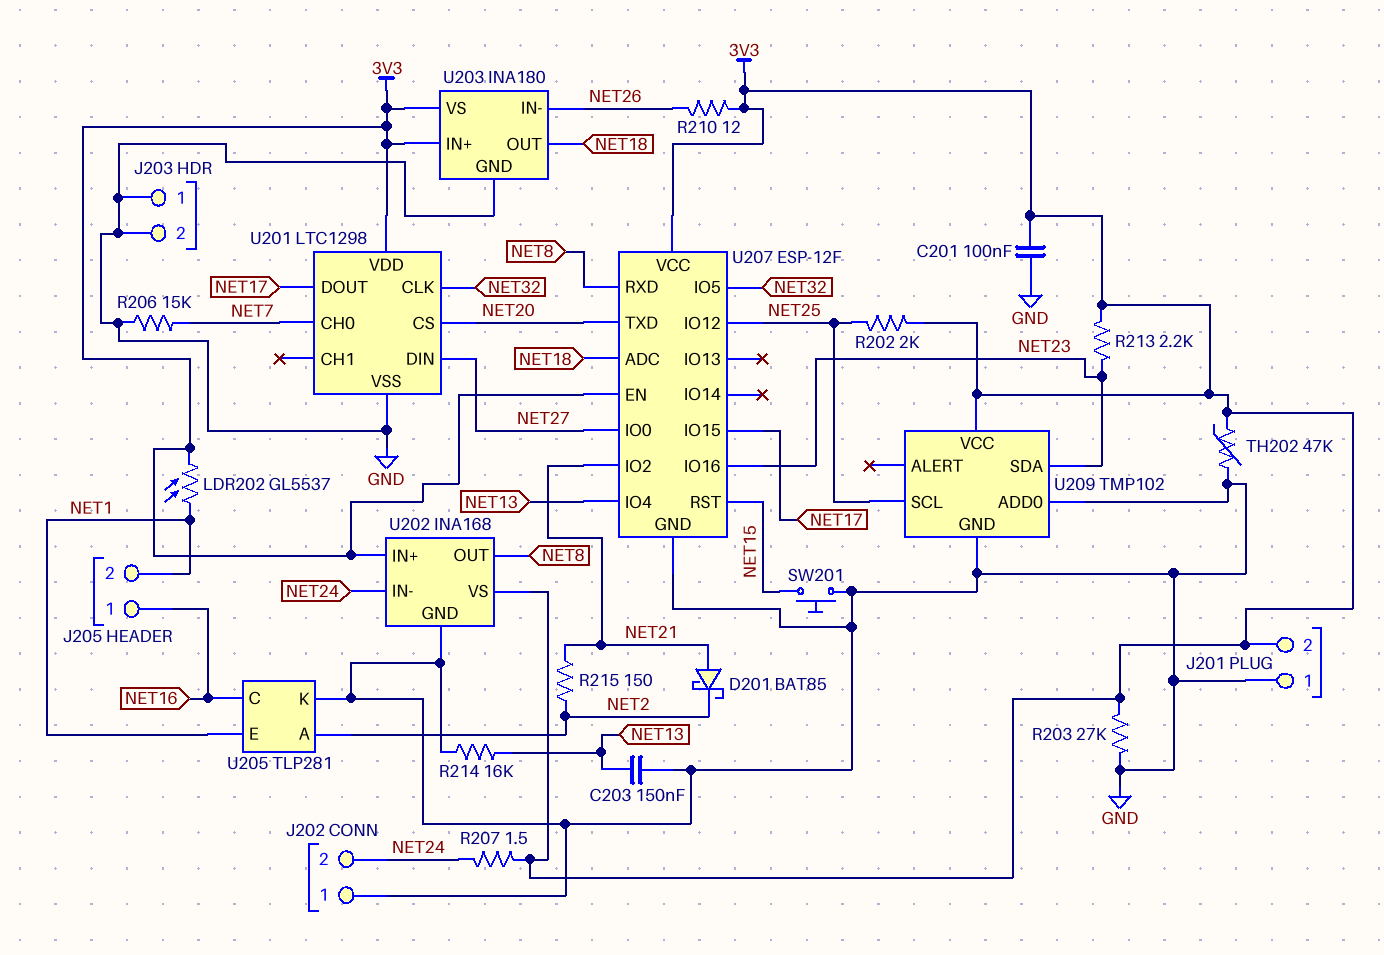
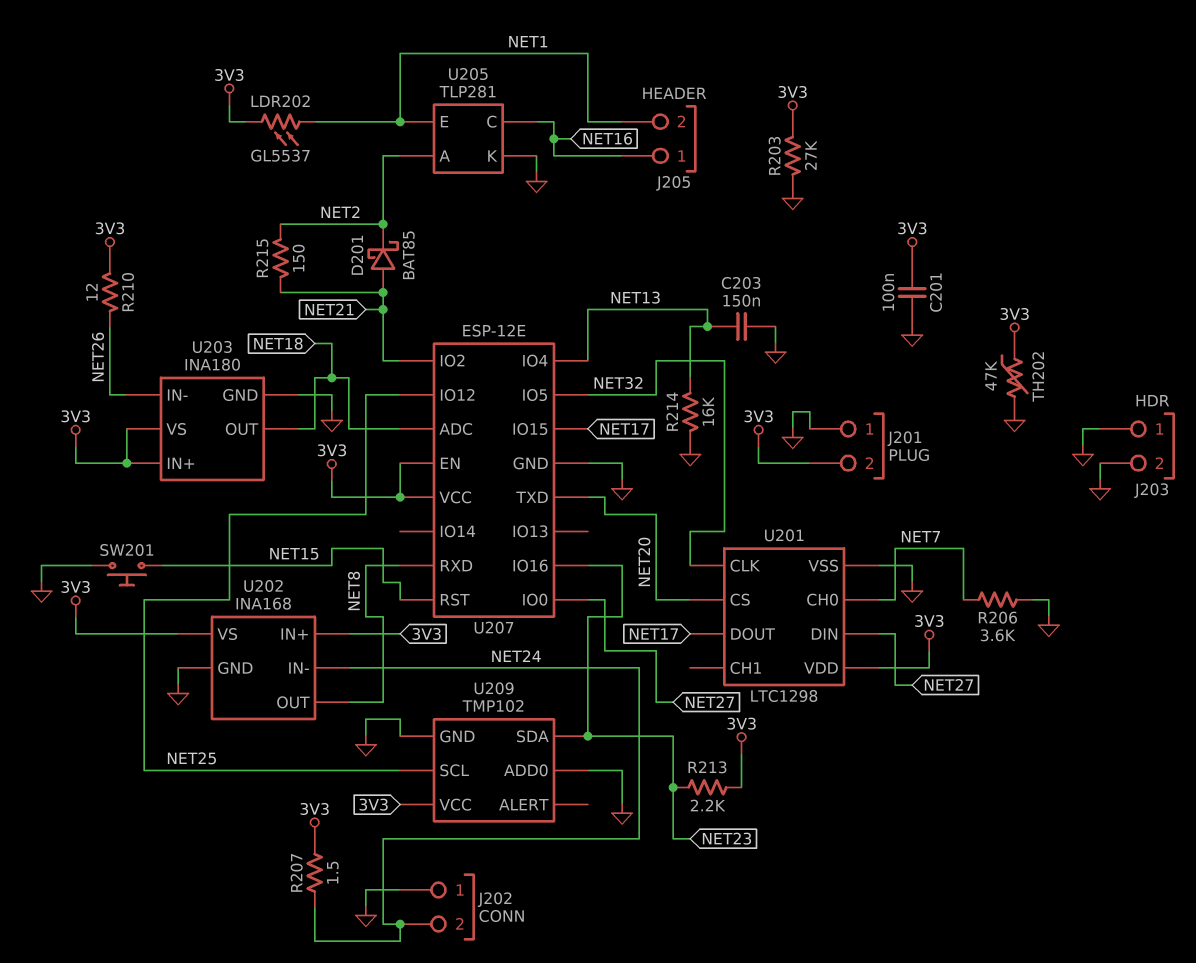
R202: 2k (3V3, NET25) -> none
R206: 15k (GND, NET7) -> 3.6k (GND, NET7)
U207: ESP-12F -> ESP-12E

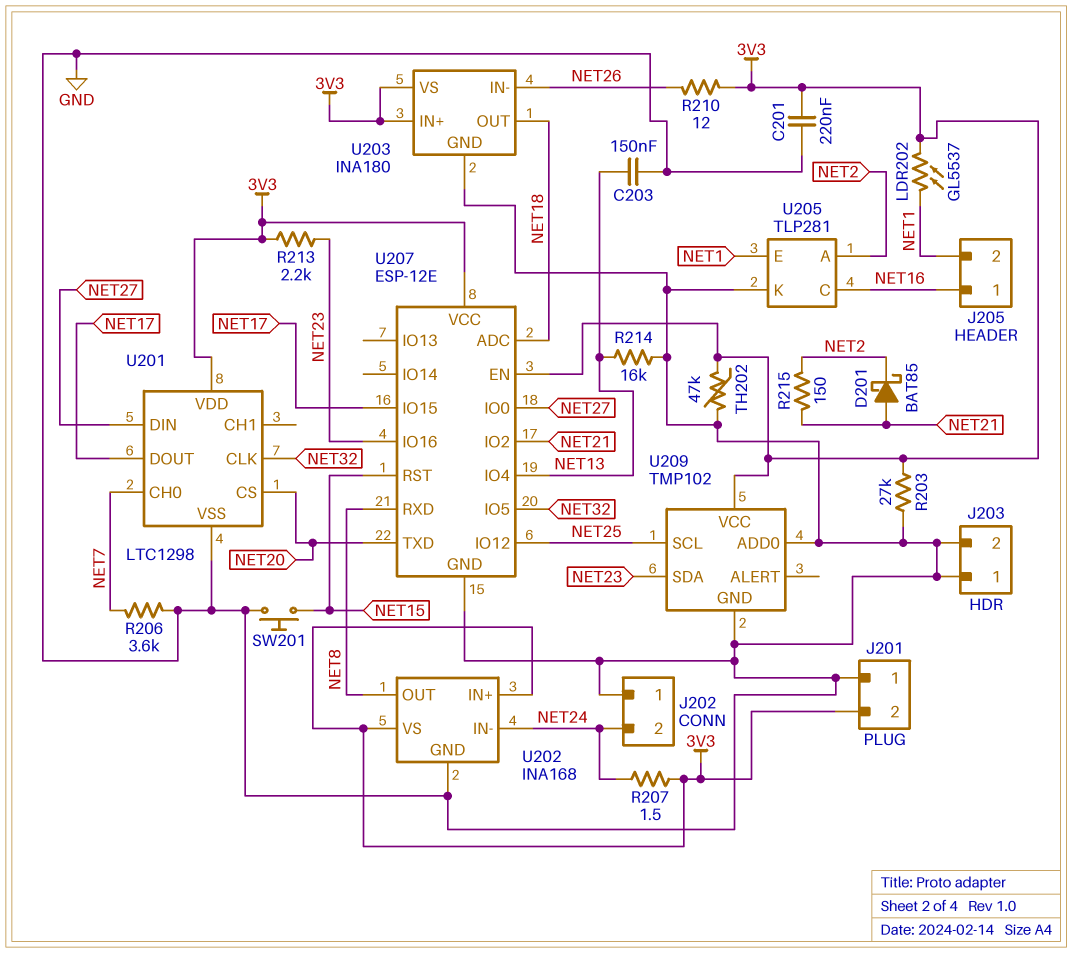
C201: 100nF (3V3, GND) -> 220nF (3V3, GND)

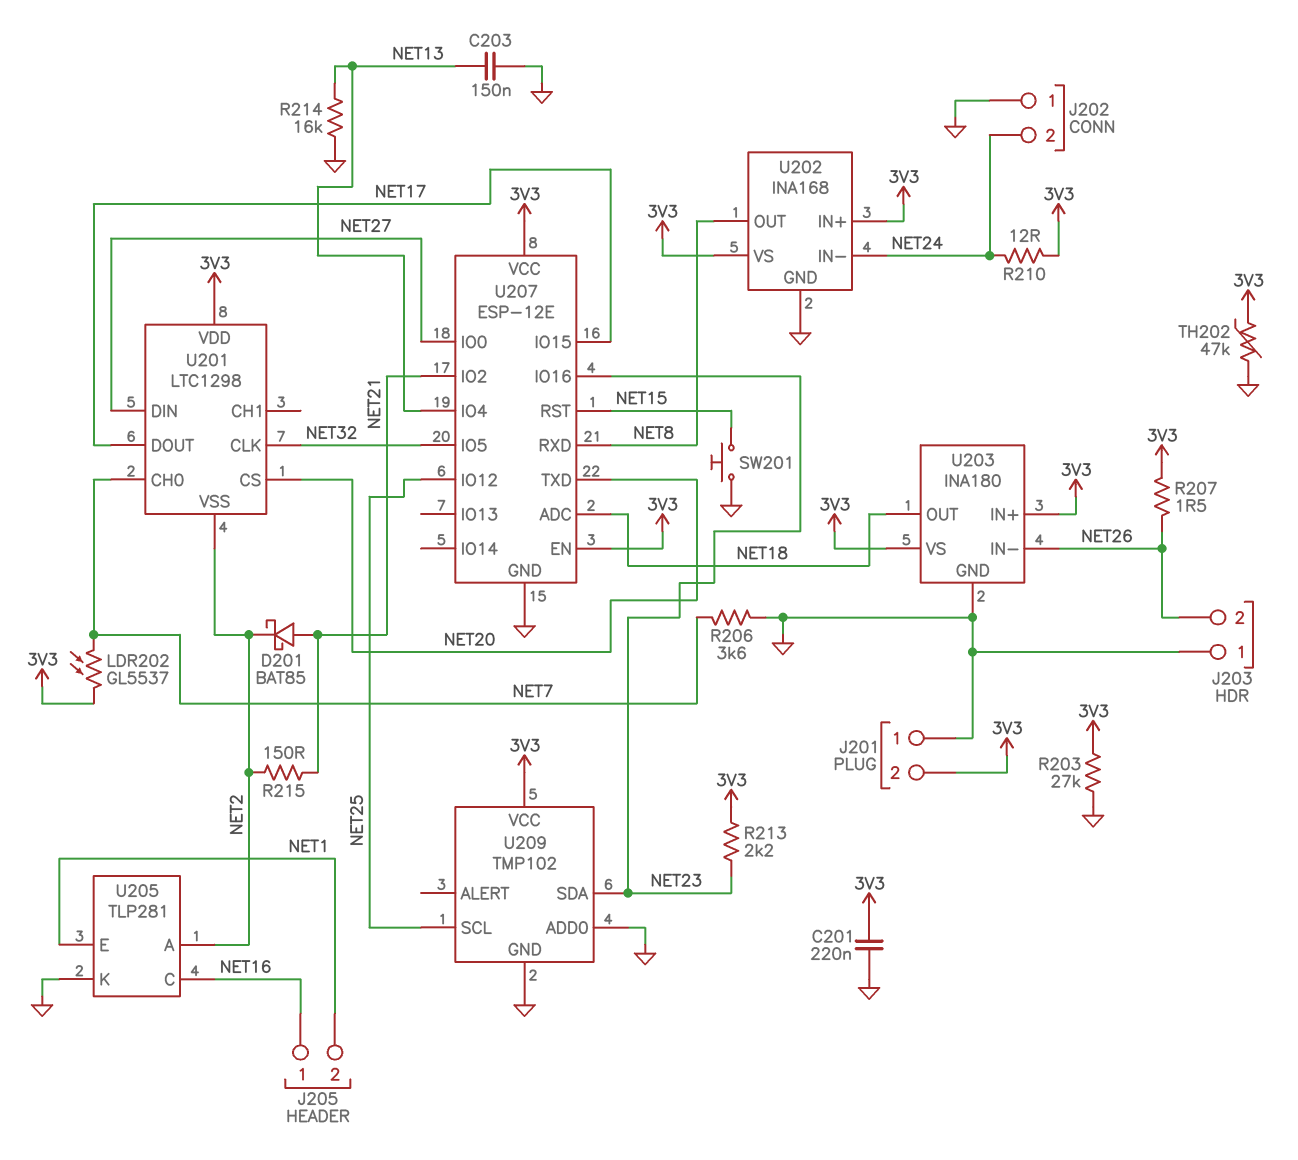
J203 pin 2: GND -> NET26
LDR202: GL5537 (3V3, NET1) -> GL5537 (3V3, NET7)
R207: 1.5 (3V3, NET24) -> 1.5 (3V3, NET26)
R210: 12 (3V3, NET26) -> 12 (3V3, NET24)
U201 pin VSS: GND -> NET2

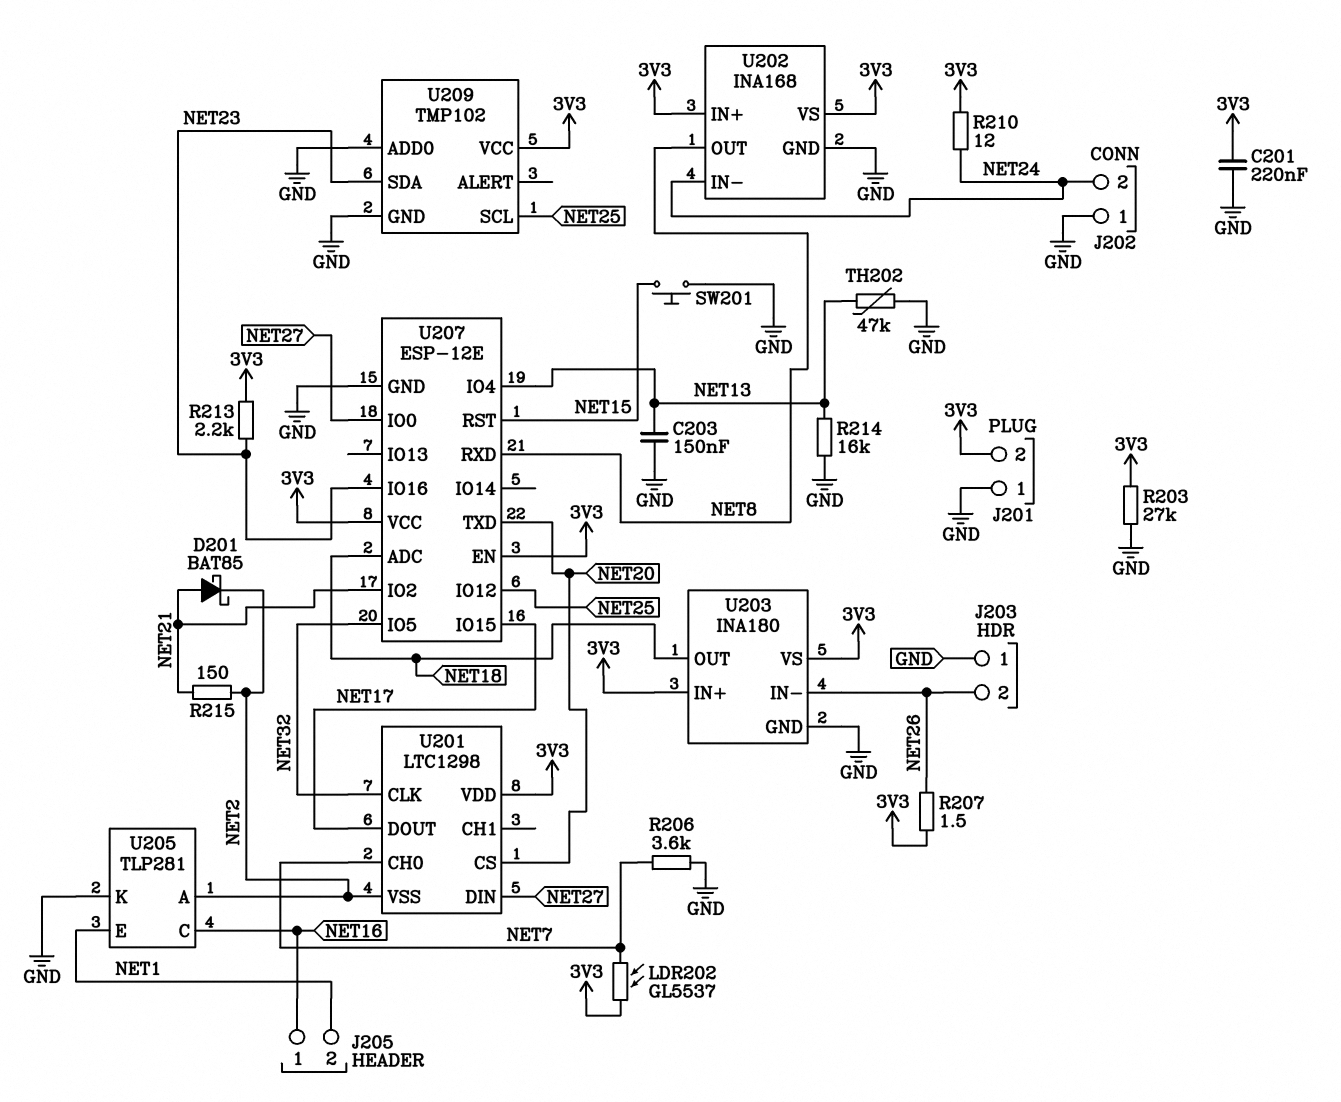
TH202: 47k (3V3, GND) -> 47k (GND, NET13)

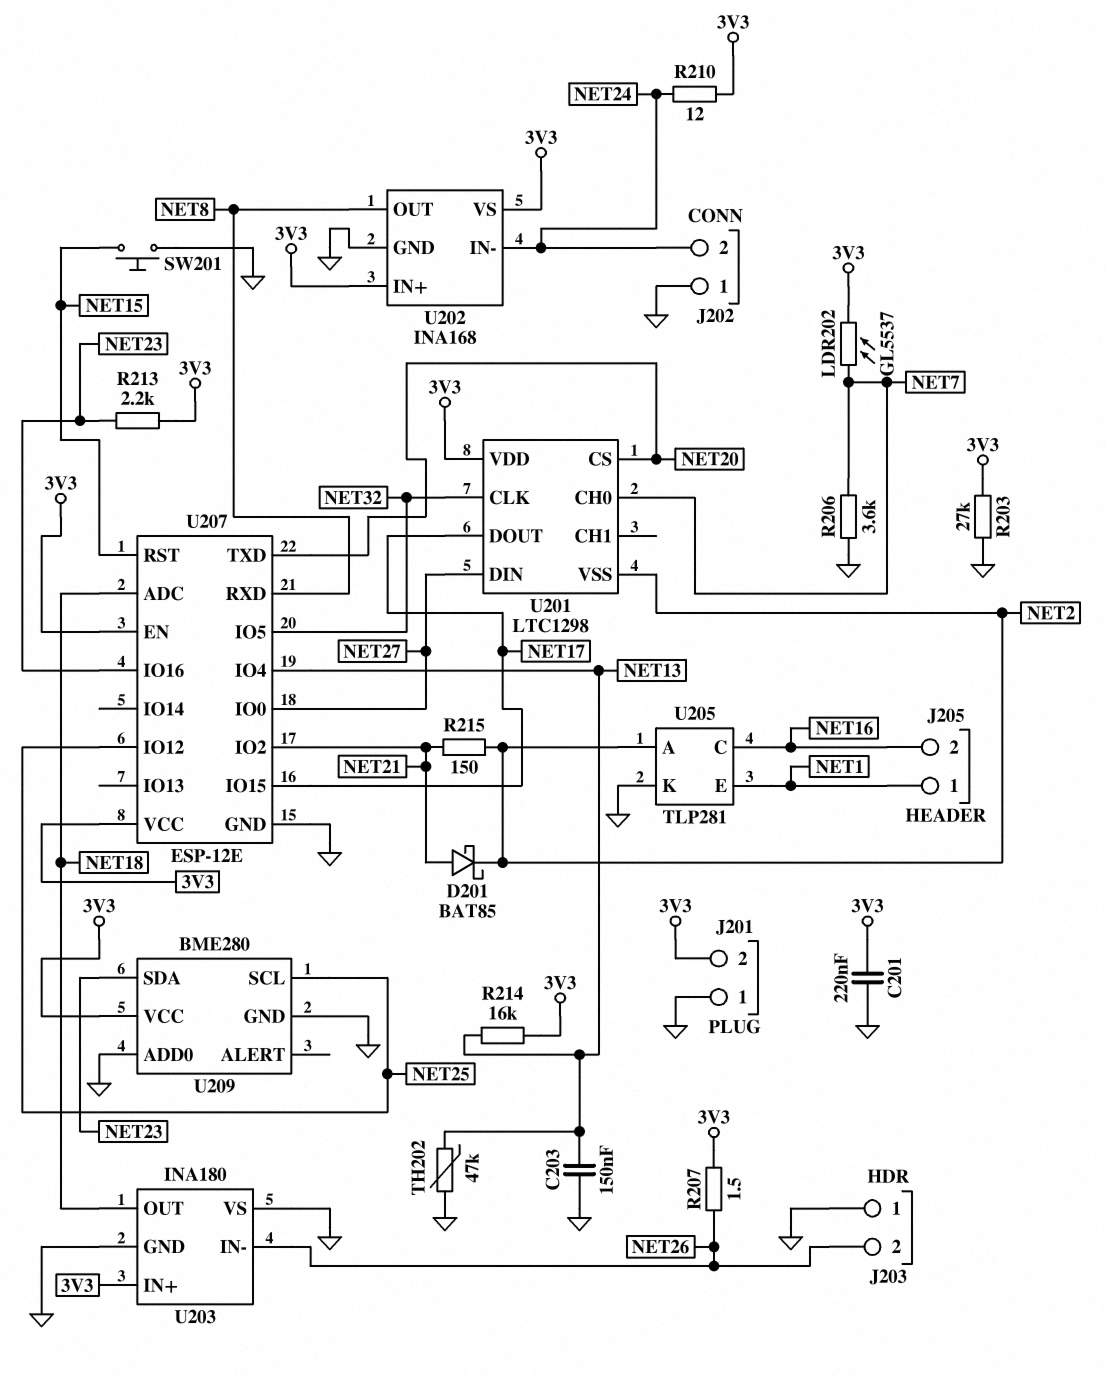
J205 pin 1: NET16 -> NET1
J205 pin 2: NET1 -> NET16
R214: 16k (GND, NET13) -> 16k (3V3, NET13)
U203 pin VS: 3V3 -> GND
U209: TMP102 -> BME280

